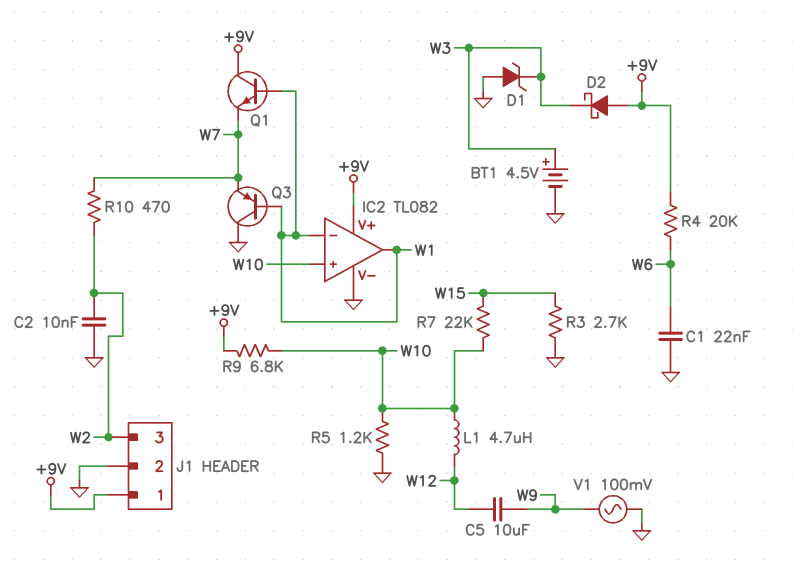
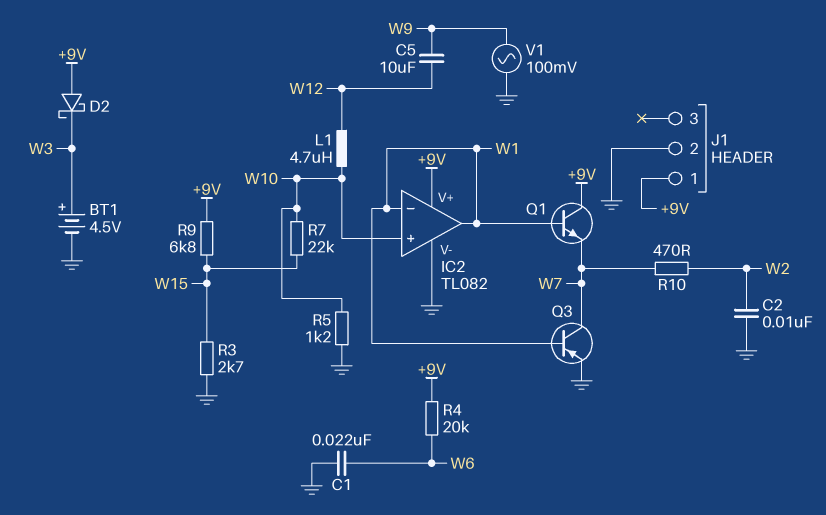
D1: zener (A GND, K W3) -> none
J1 pin 3: W2 -> none
Q3: PNP (B W1, C GND, E W7) -> PNP (B W1, C W7, E GND)
R9: 6.8k (+9V, W10) -> 6.8k (+9V, W15)

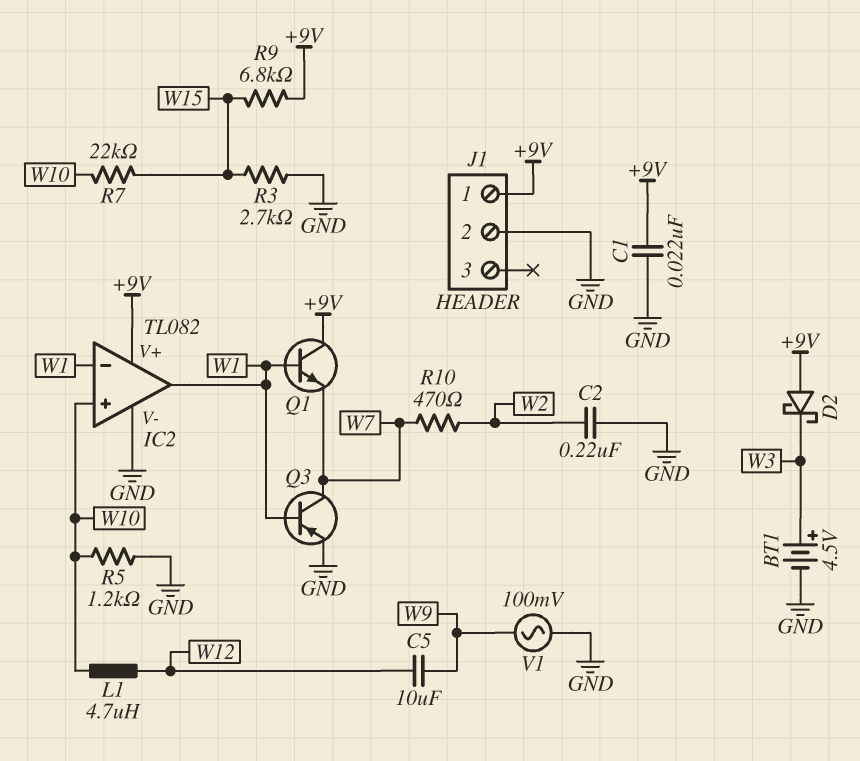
C1: 22nF (GND, W6) -> 22nF (+9V, GND)
C2: 10nF (GND, W2) -> 220nF (GND, W2)
R4: 20k (+9V, W6) -> none

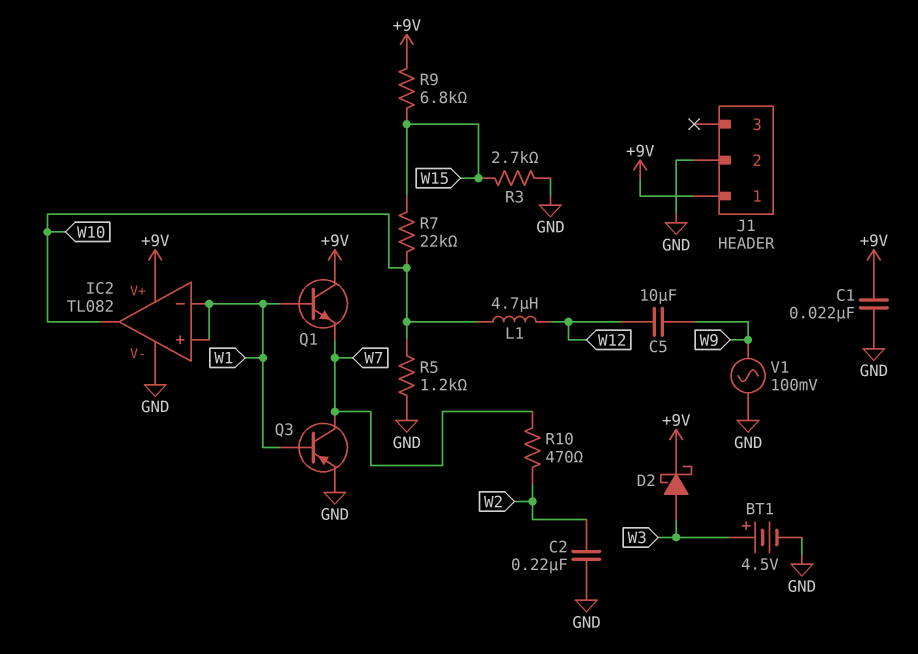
D2: schottky (A +9V, K W3) -> schottky (A W3, K +9V)
IC2 pin in+: W10 -> W1
IC2 pin out: W1 -> W10

